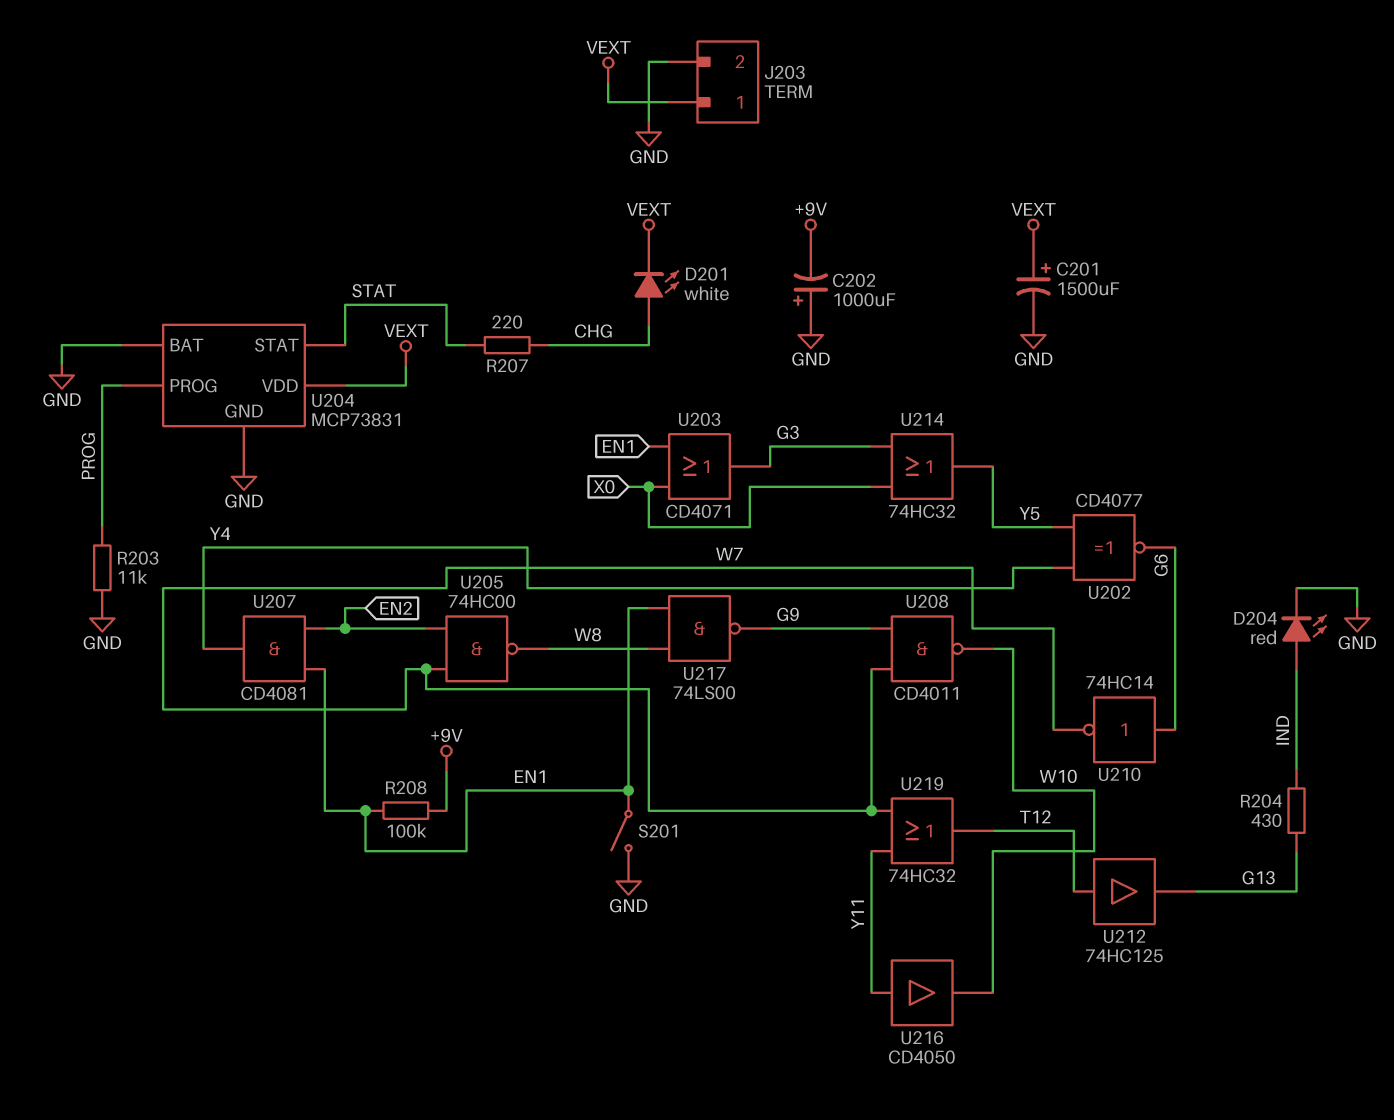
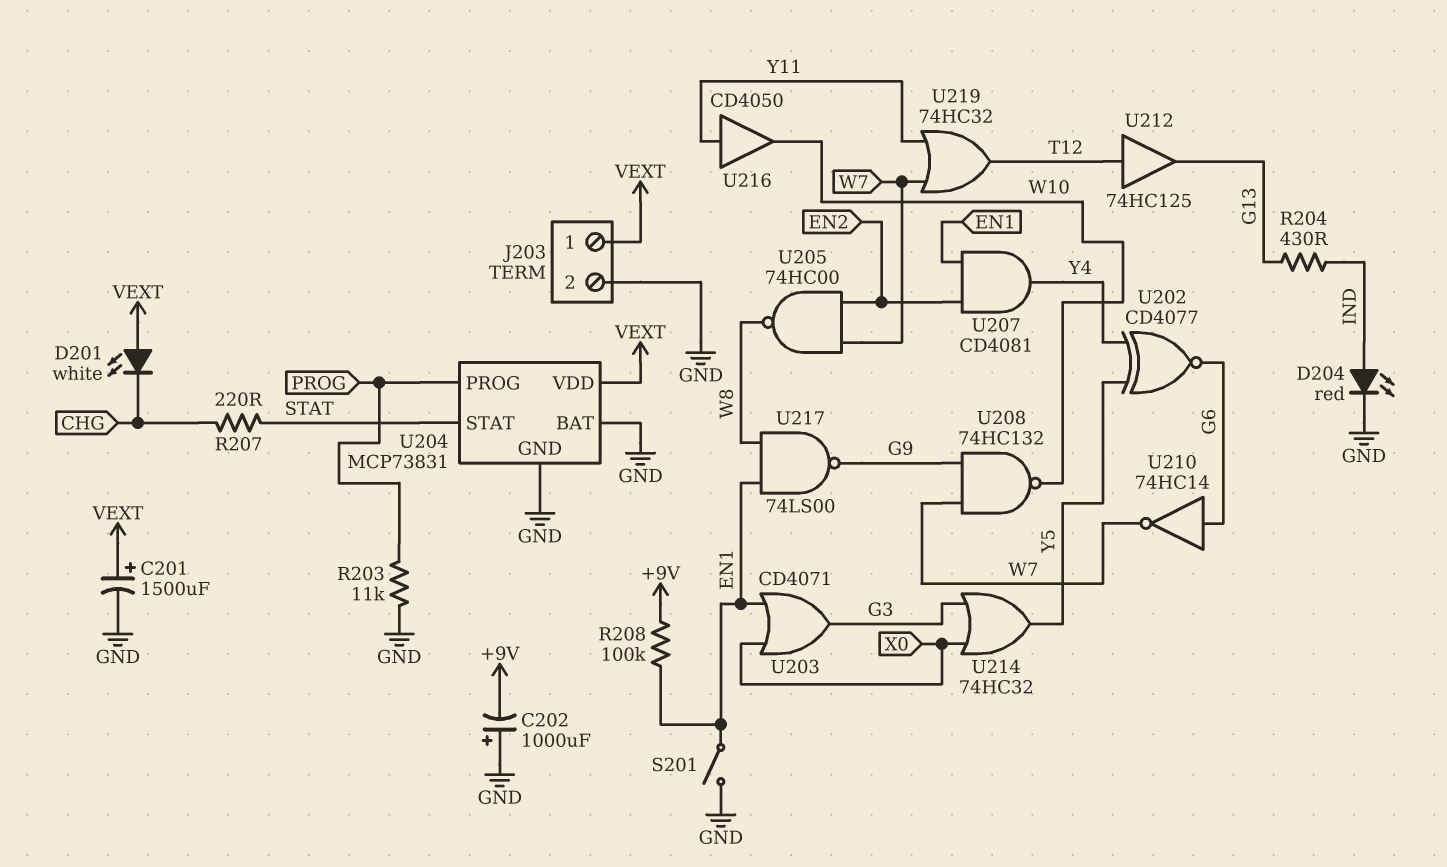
D201: LED white (A CHG, K VEXT) -> LED white (A VEXT, K CHG)
U208: NAND CD4011 (in G9, in W7, out W10) -> NAND 74HC132 (in G9, in W7, out W10)

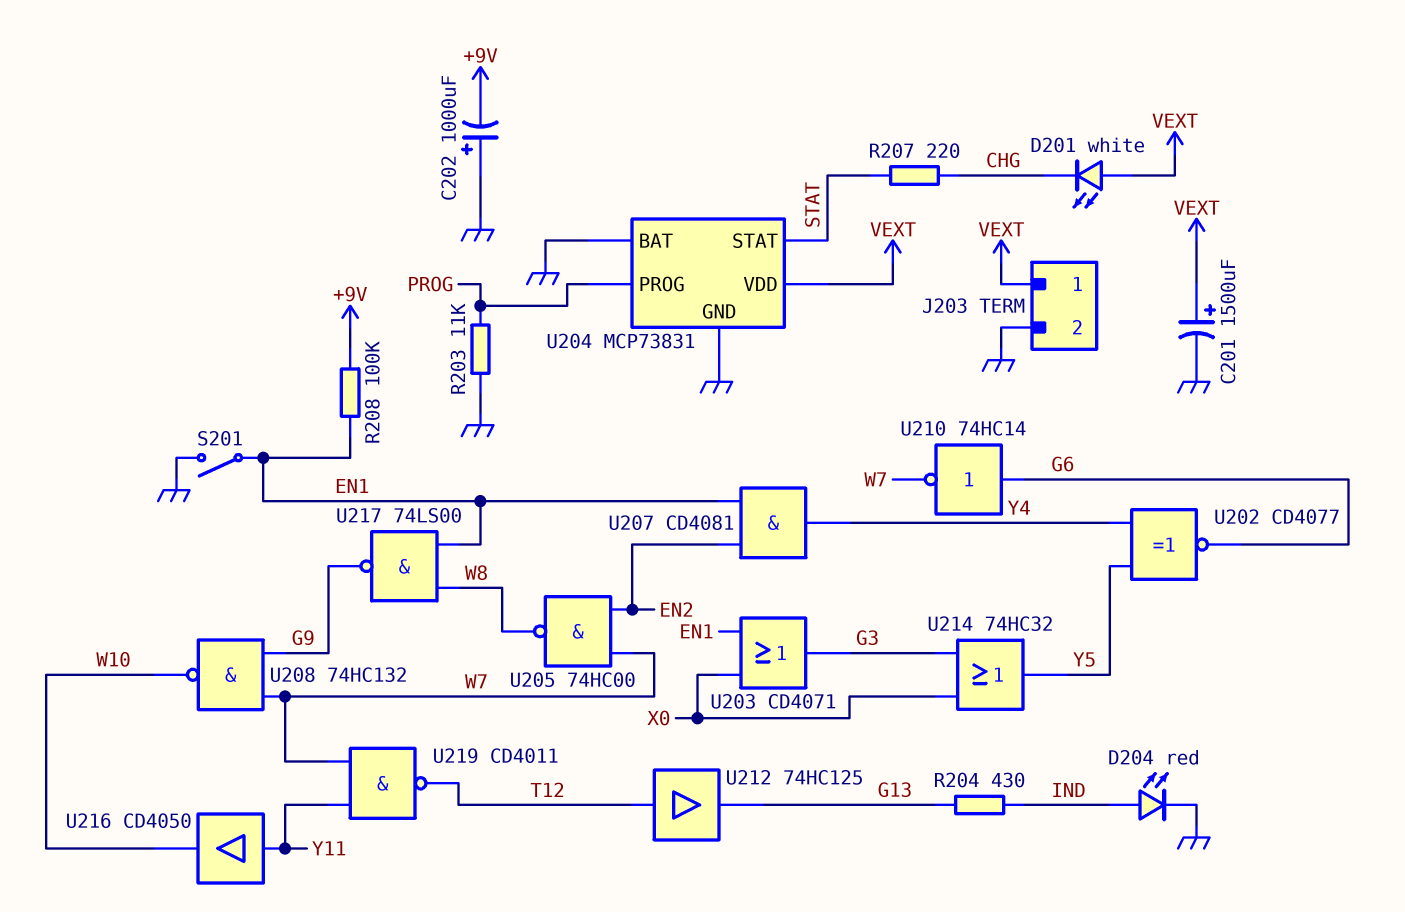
U219: OR 74HC32 (in W7, in Y11, out T12) -> NAND CD4011 (in W7, in Y11, out T12)

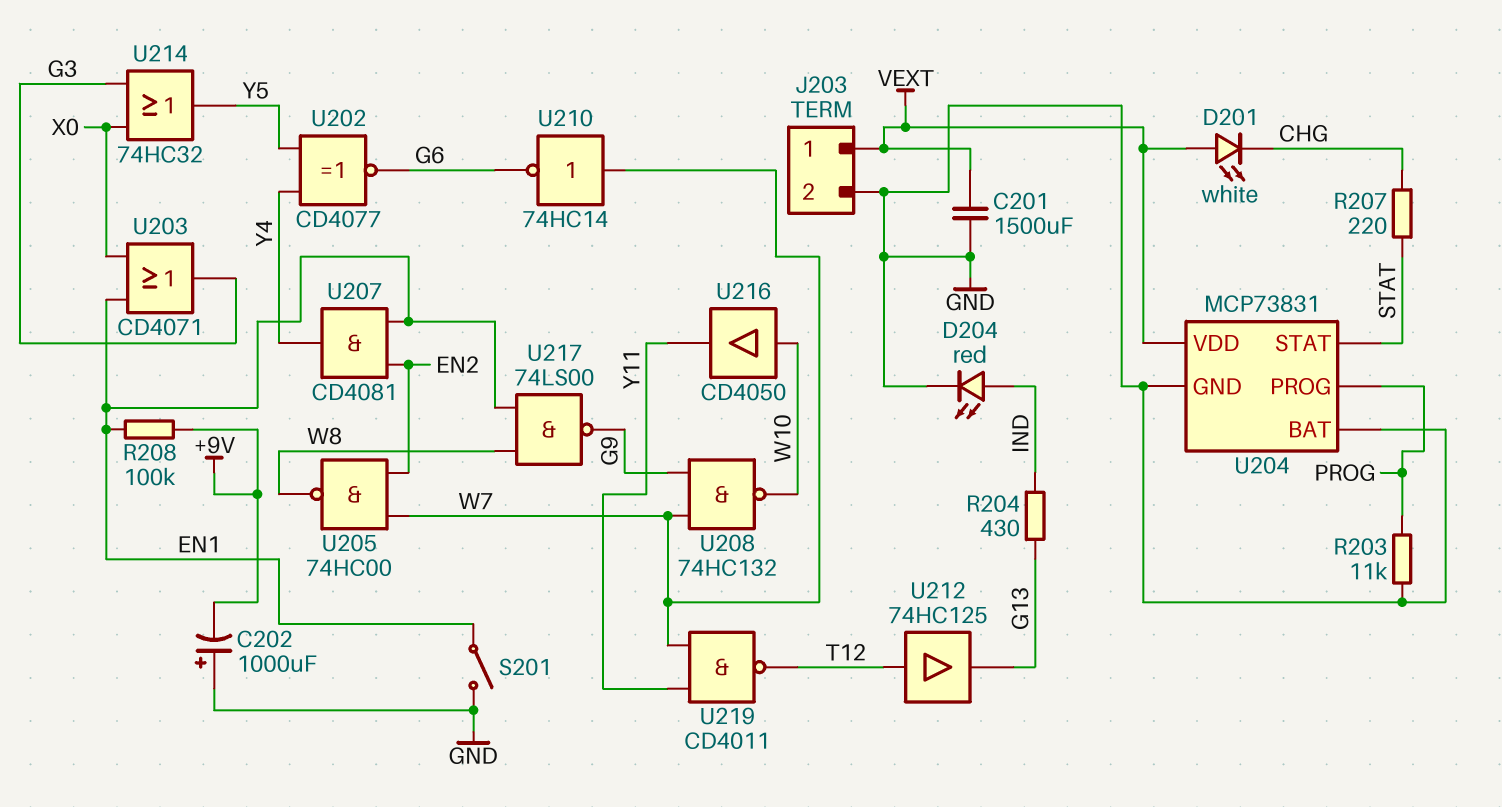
C201: 1500uF (plus VEXT, minus GND) -> 1500uF (GND, VEXT)
U210: NOT 74HC14 (in G6, out W7) -> NOT 74HC14 (in W7, out G6)
U216: buffer CD4050 (in Y11, out W10) -> buffer CD4050 (in W10, out Y11)

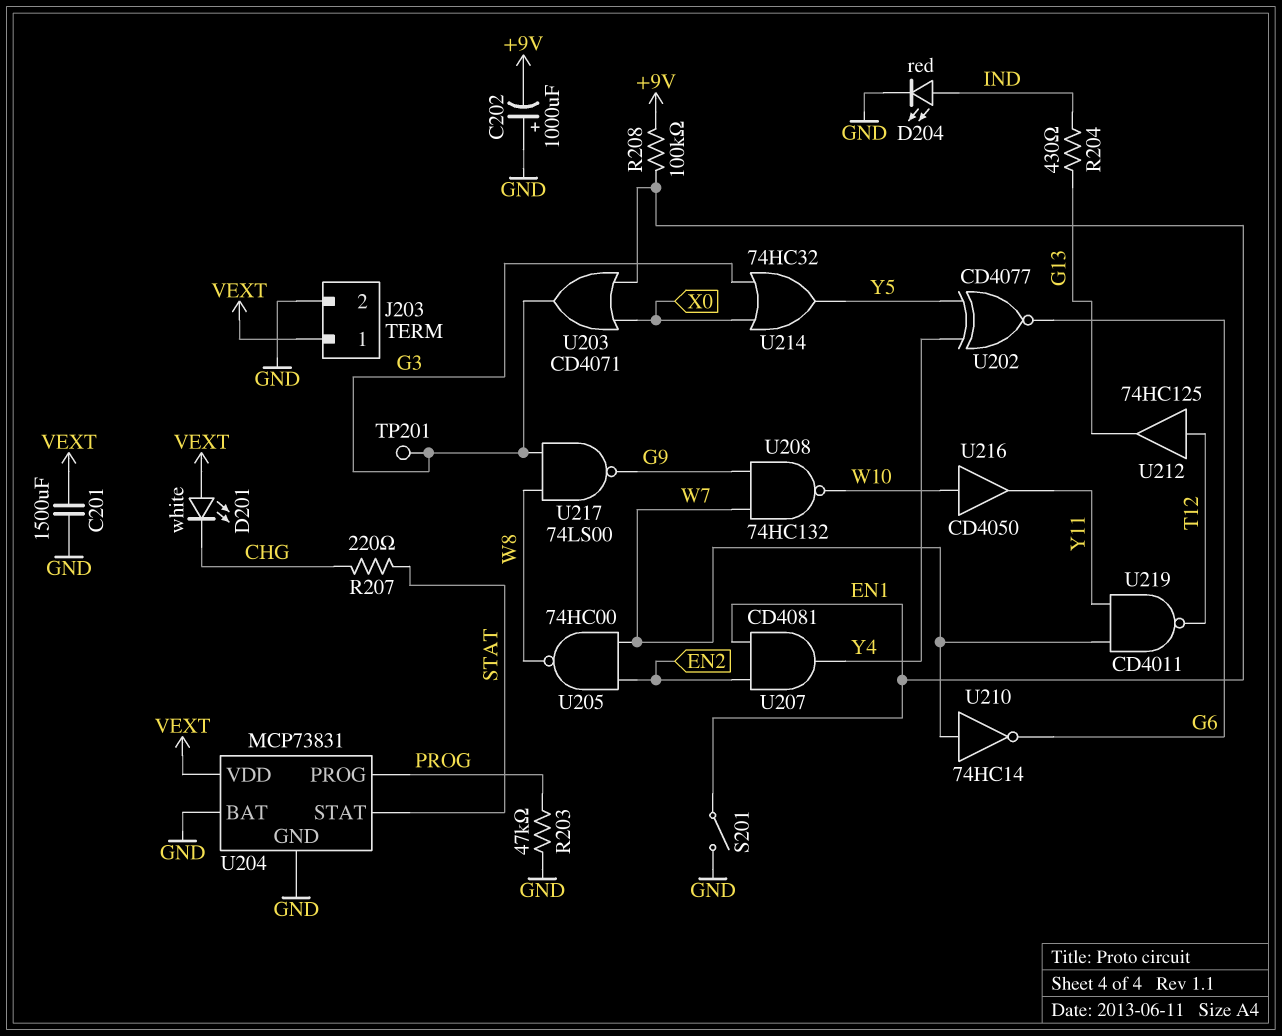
R203: 11k (GND, PROG) -> 47k (GND, PROG)
TP201: none -> test point (G3)
U217: NAND 74LS00 (in EN1, in W8, out G9) -> NAND 74LS00 (in G3, in W8, out G9)

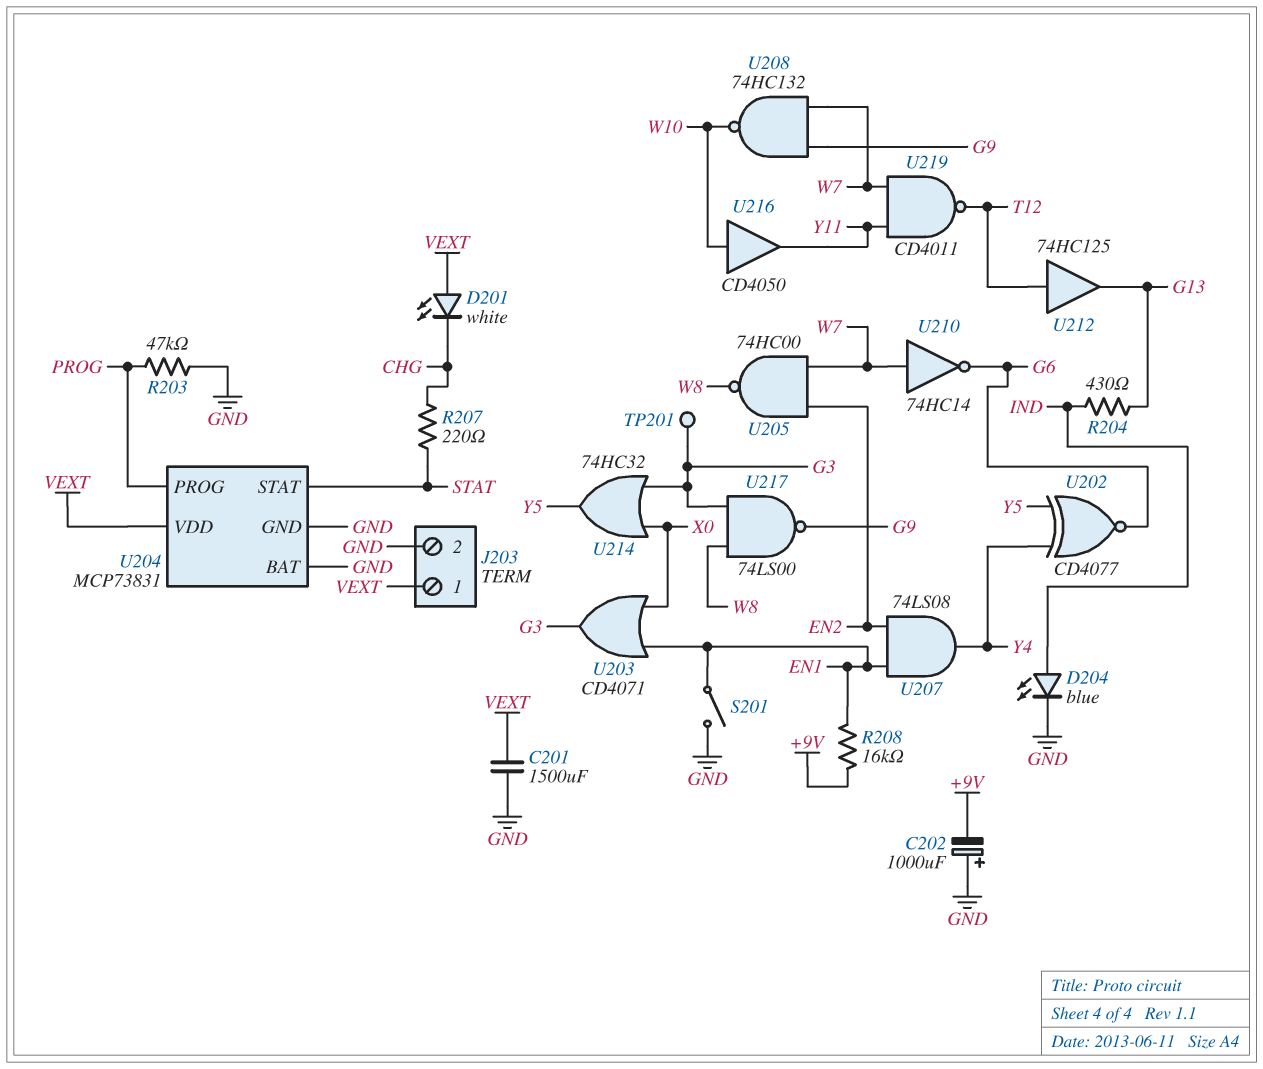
D204: LED red (A IND, K GND) -> LED blue (A IND, K GND)
R208: 100k (+9V, EN1) -> 16k (+9V, EN1)
U207: AND CD4081 (in EN1, in EN2, out Y4) -> AND 74LS08 (in EN1, in EN2, out Y4)

